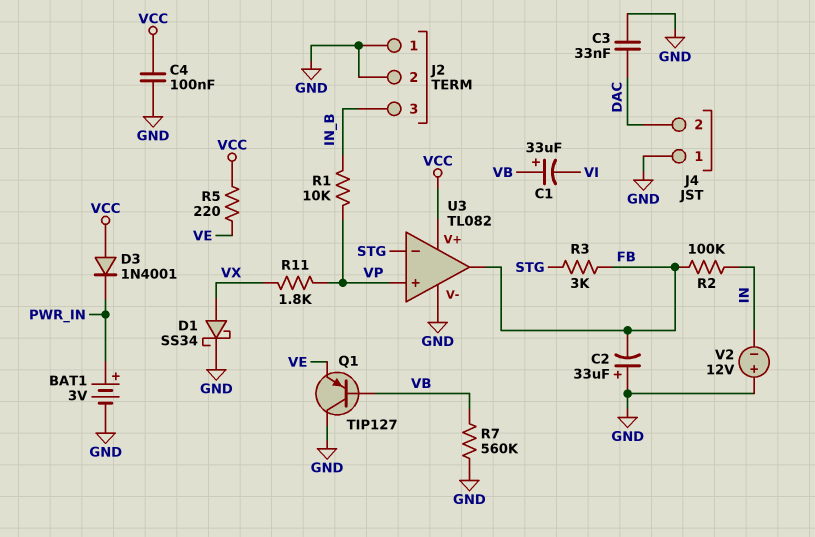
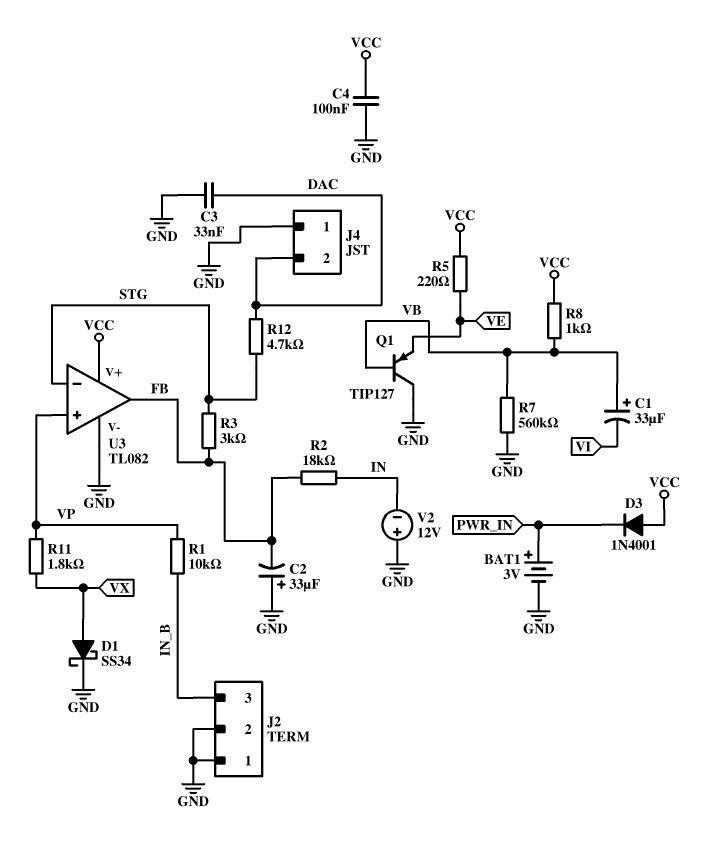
R2: 100k (FB, IN) -> 18k (FB, IN)
R8: none -> 1k (VB, VCC)
R12: none -> 4.7k (DAC, STG)

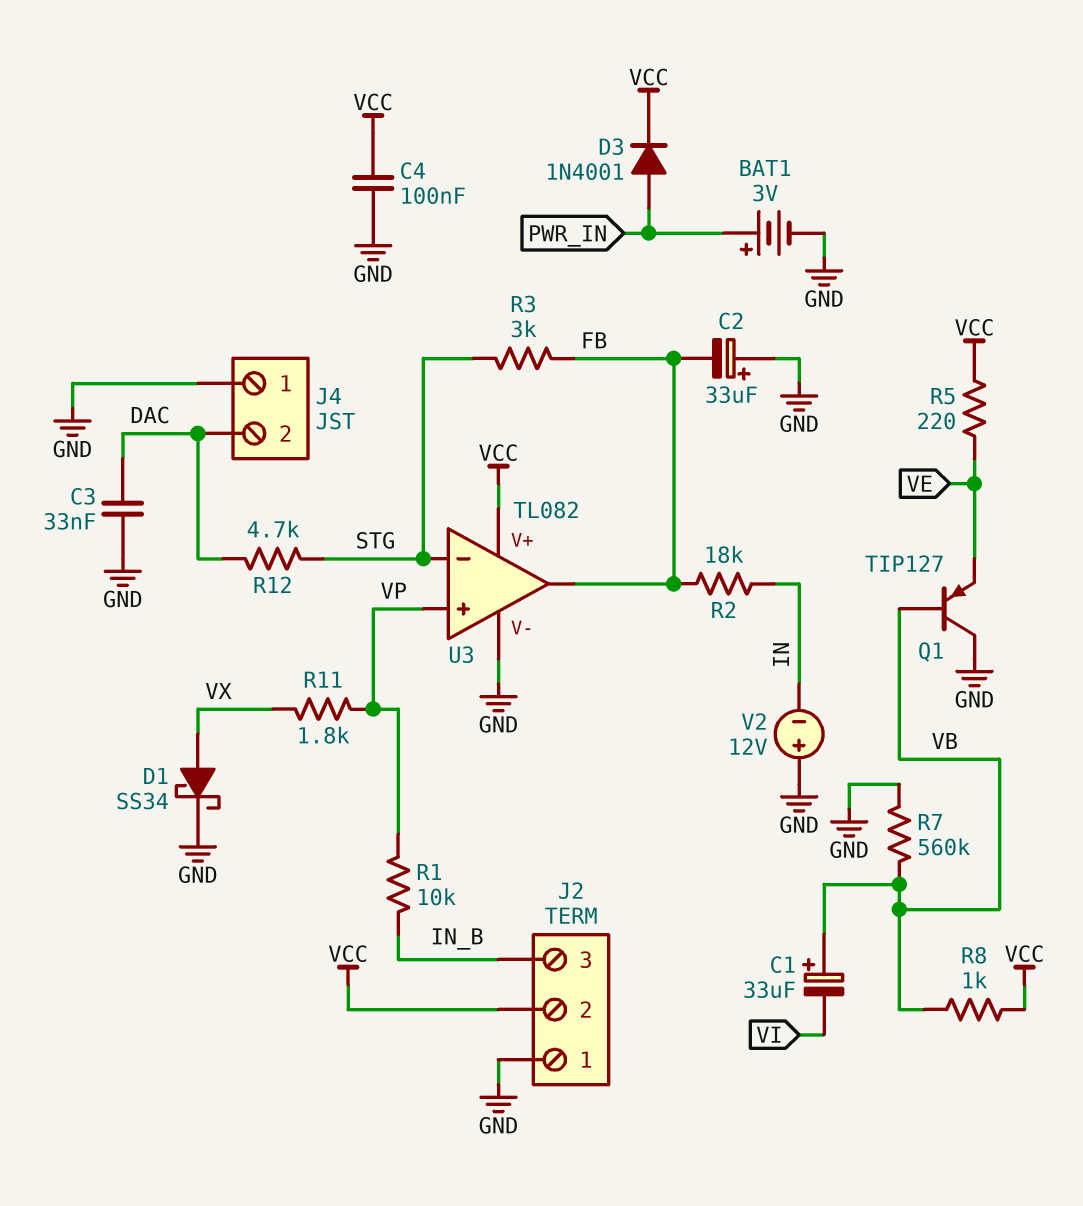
D3: diode 1N4001 (A VCC, K PWR_IN) -> diode 1N4001 (A PWR_IN, K VCC)
J2 pin 2: GND -> VCC

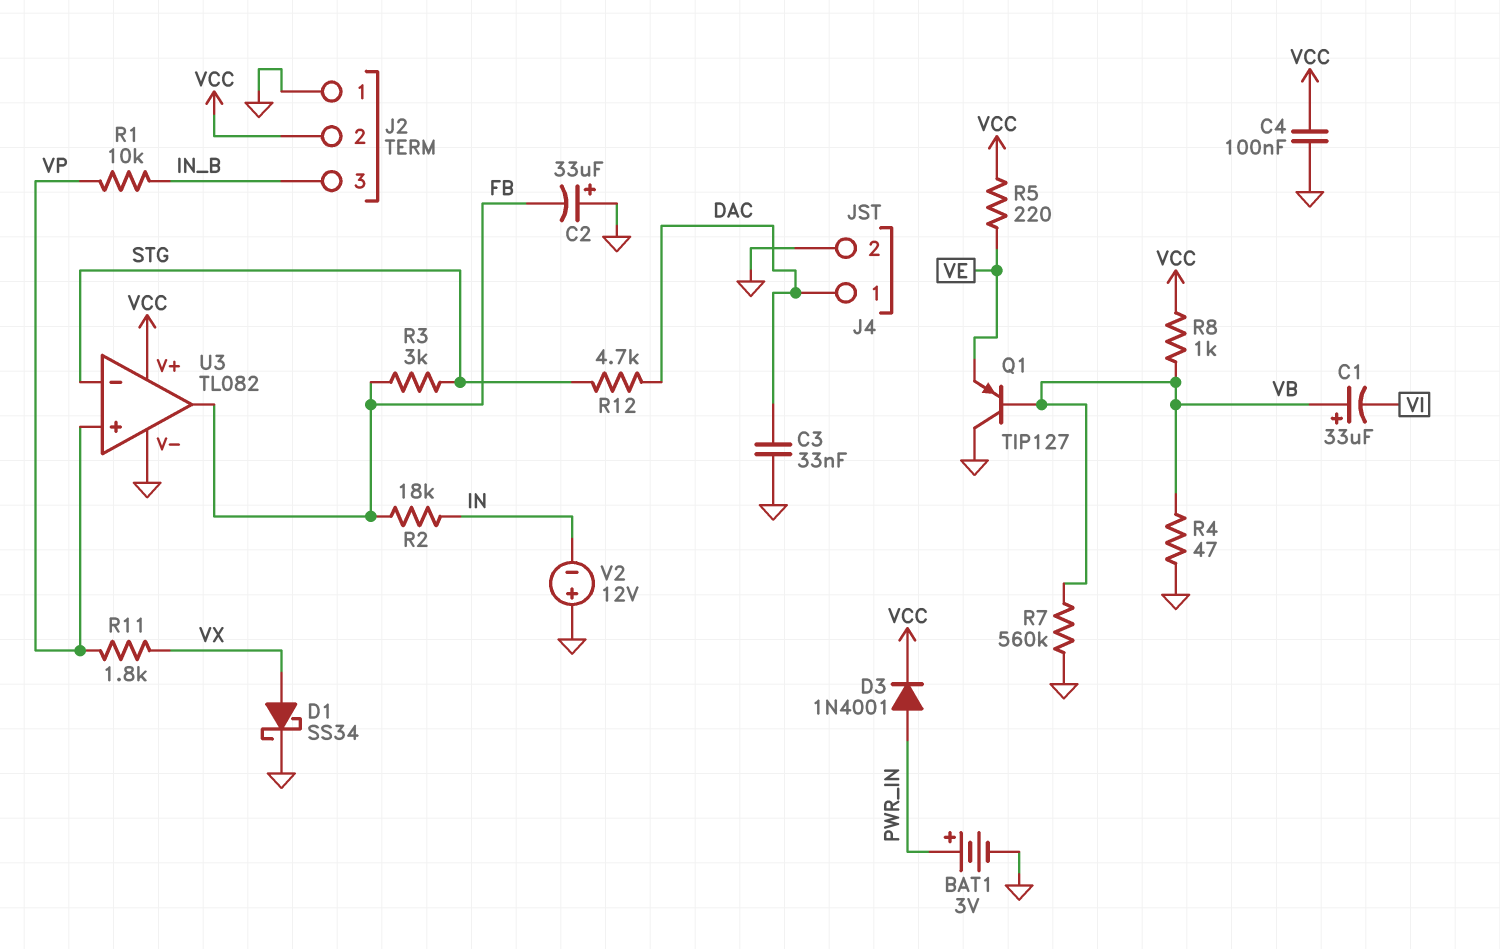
J4 pin 1: GND -> DAC
J4 pin 2: DAC -> GND
R4: none -> 47 (GND, VB)

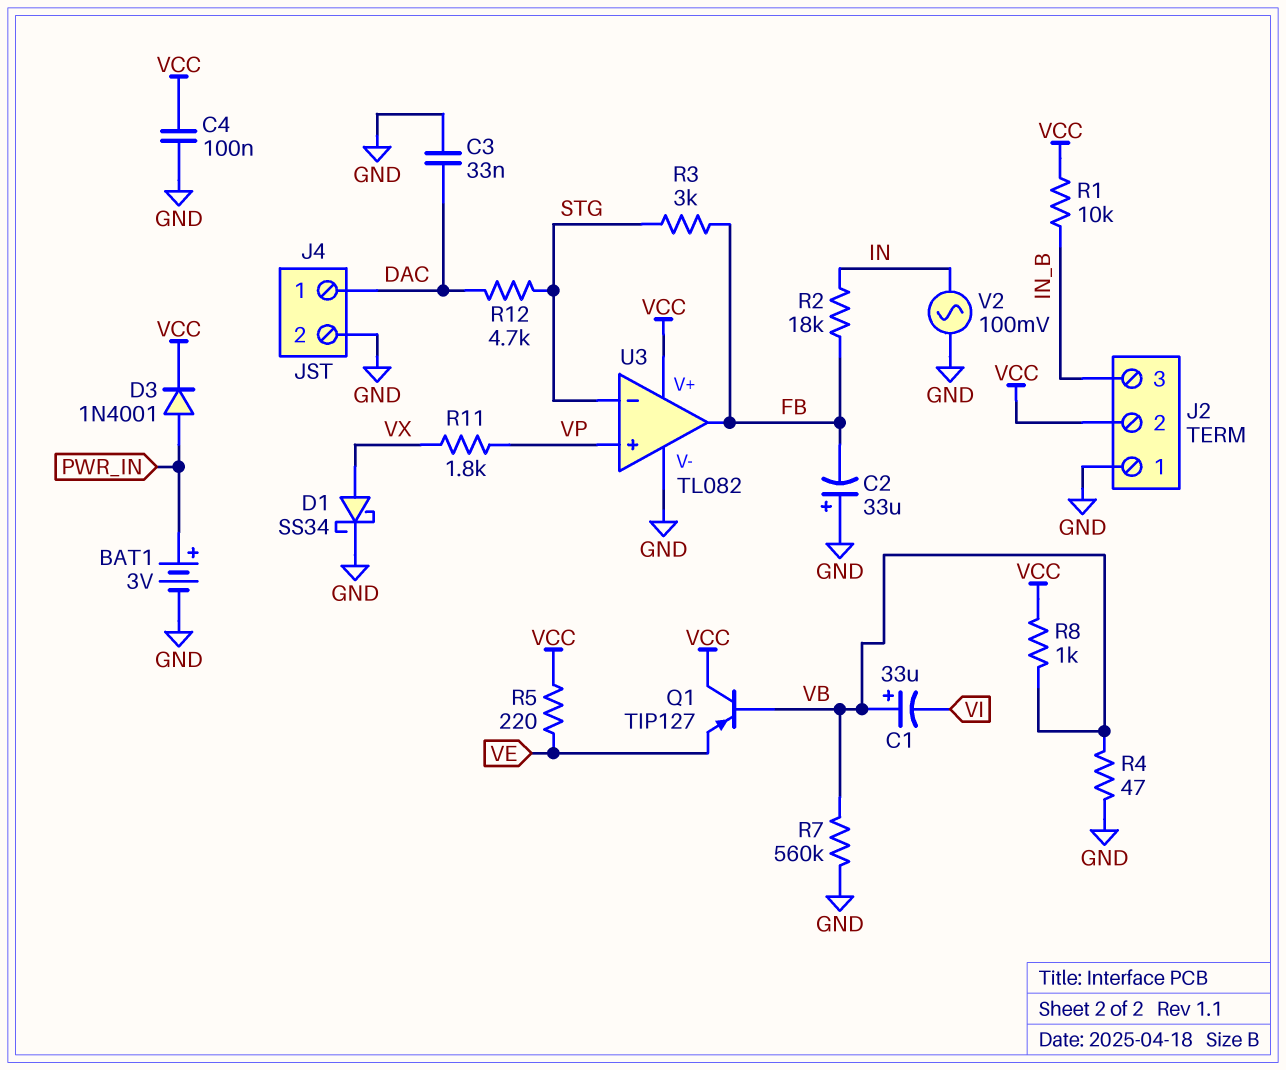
Q1: PNP TIP127 (B VB, C GND, E VE) -> PNP TIP127 (B VB, C VCC, E VE)
R1: 10k (IN_B, VP) -> 10k (IN_B, VCC)
V2: 12V (plus GND, minus IN) -> AC 100mV (GND, IN)

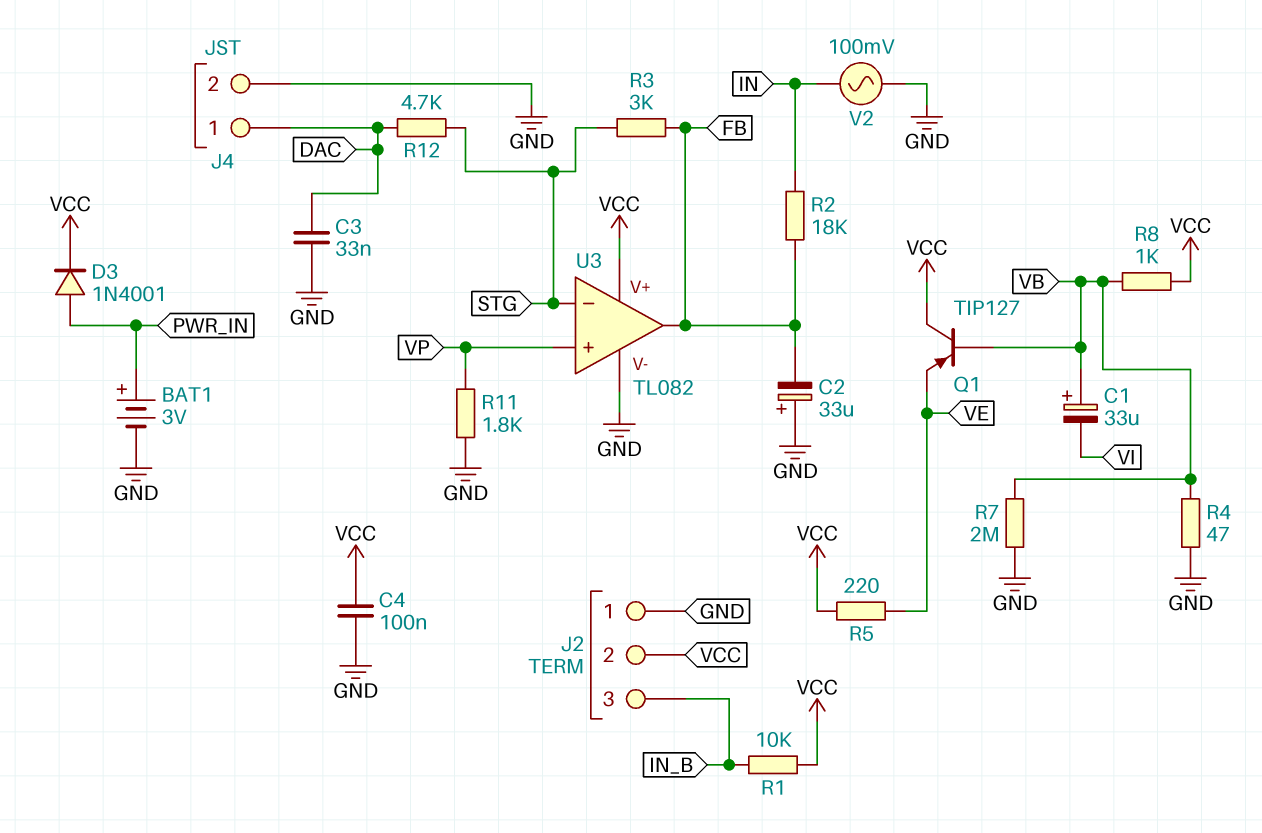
D1: schottky SS34 (A VX, K GND) -> none
R7: 560k (GND, VB) -> 2M (GND, VB)
R11: 1.8k (VP, VX) -> 1.8k (GND, VP)

